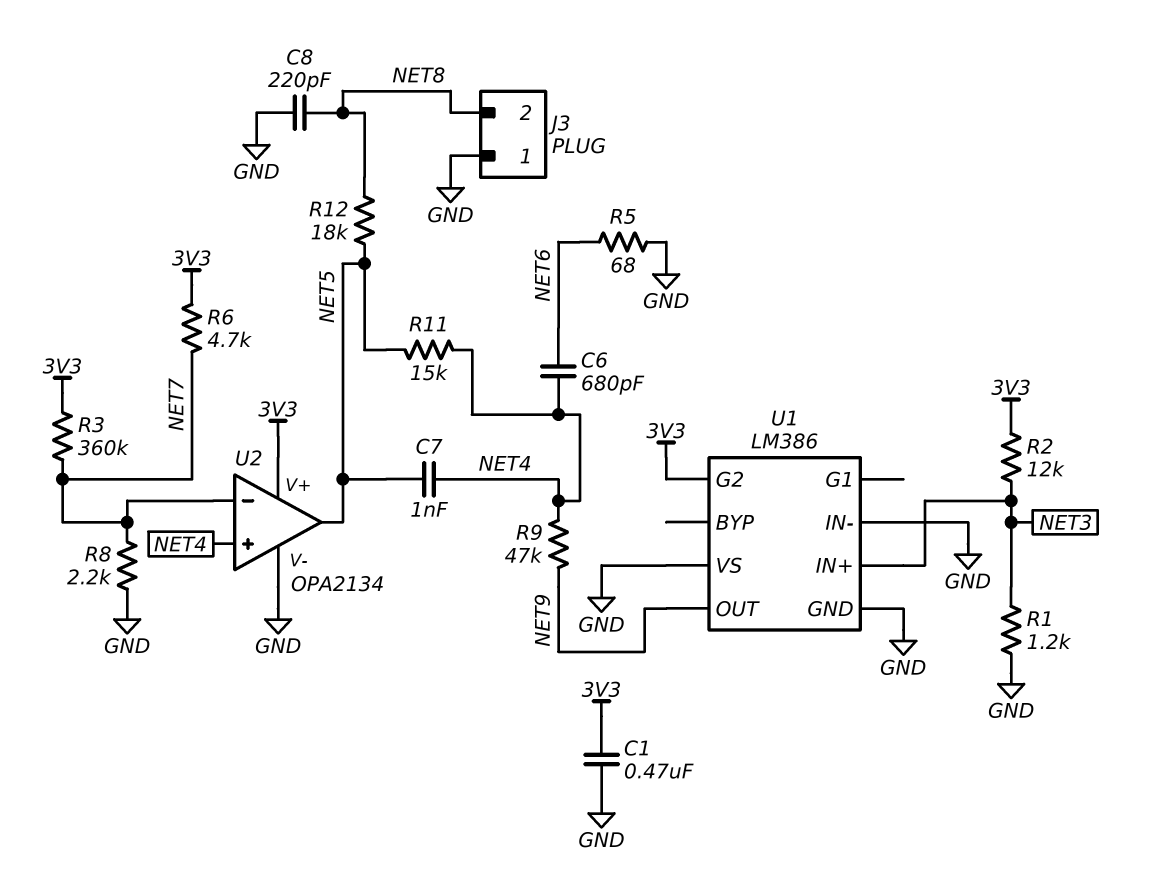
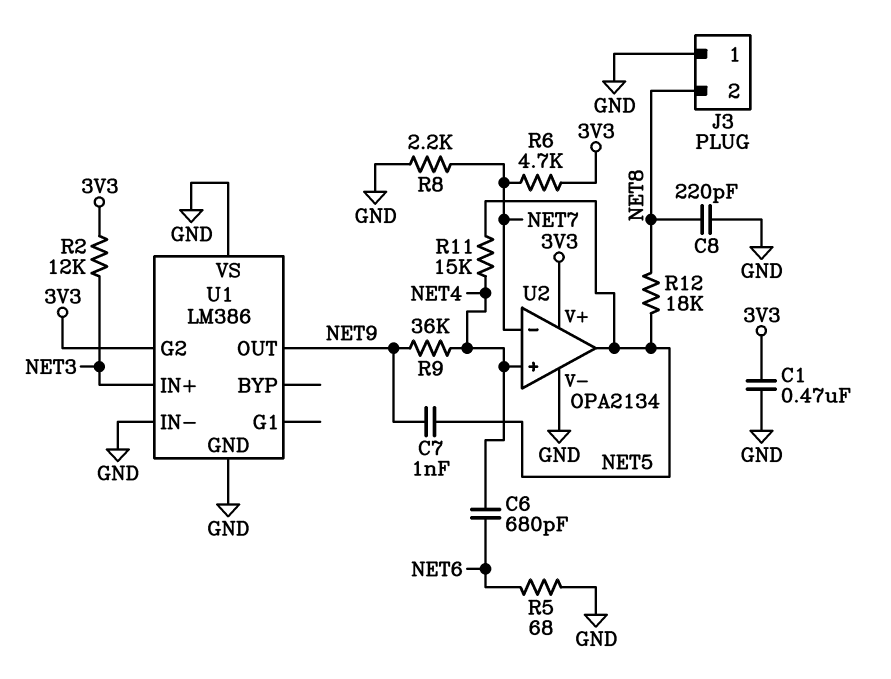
C7: 1nF (NET4, NET5) -> 1nF (NET5, NET9)
R1: 1.2k (GND, NET3) -> none
R3: 360k (3V3, NET7) -> none
R9: 47k (NET4, NET9) -> 36k (NET4, NET9)

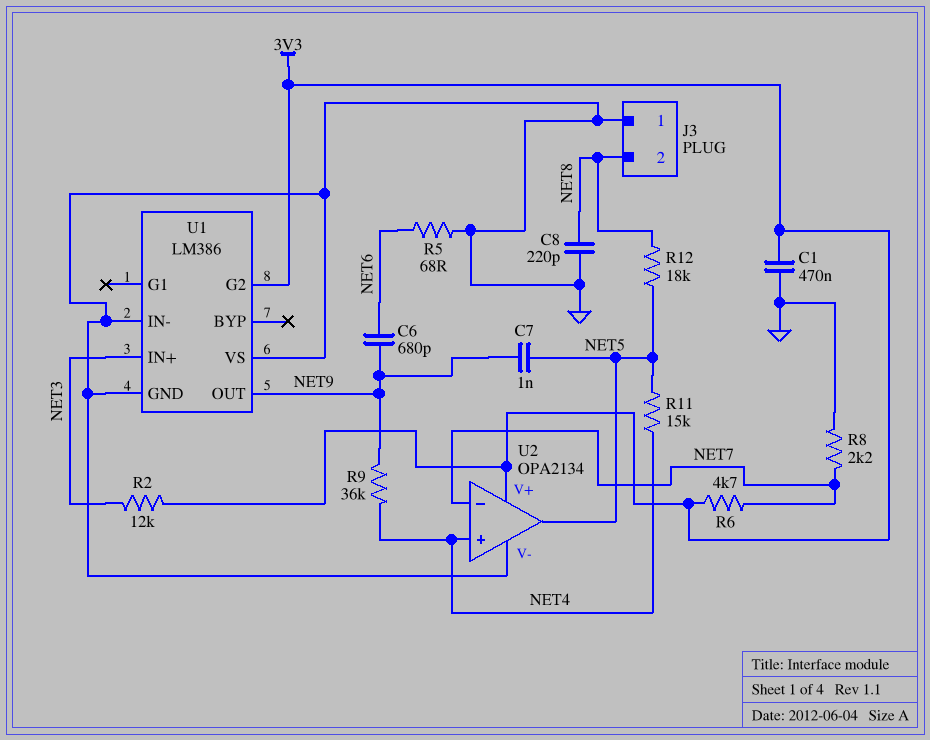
C6: 680pF (NET4, NET6) -> 680pF (NET6, NET9)

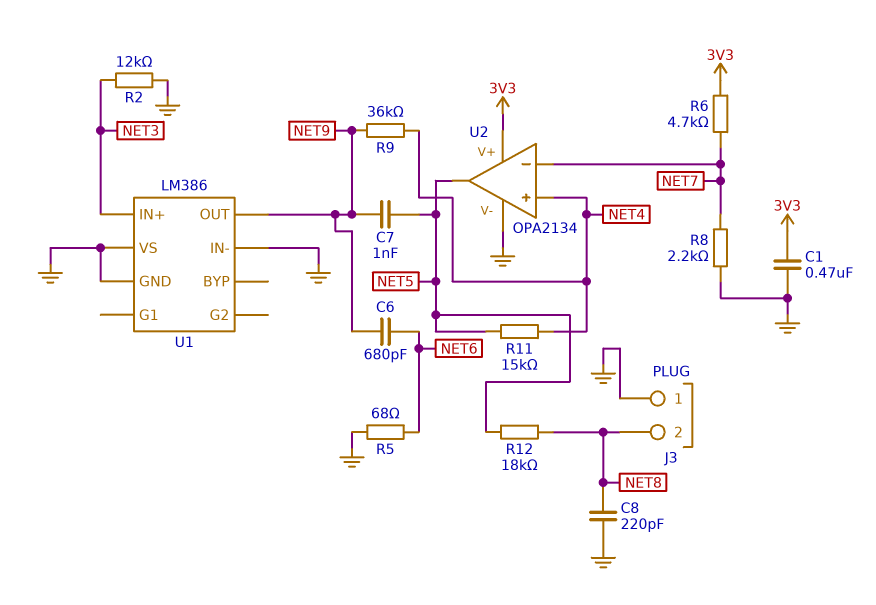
R2: 12k (3V3, NET3) -> 12k (GND, NET3)
U1 pin G2: 3V3 -> none

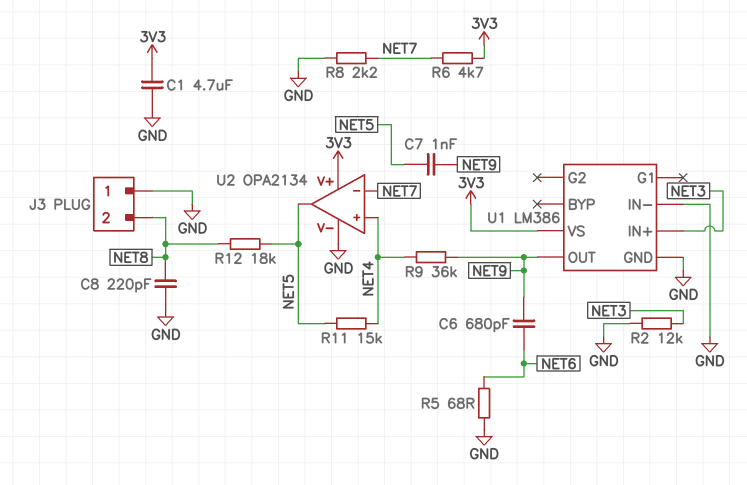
C1: 470nF (3V3, GND) -> 4.7uF (3V3, GND)
U1 pin VS: GND -> 3V3

